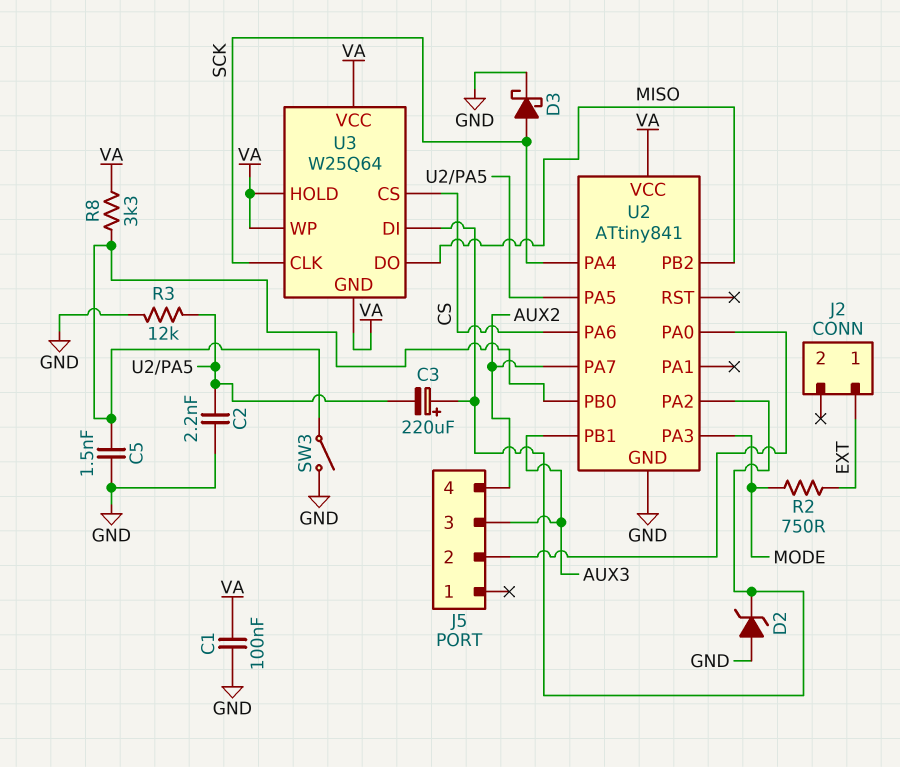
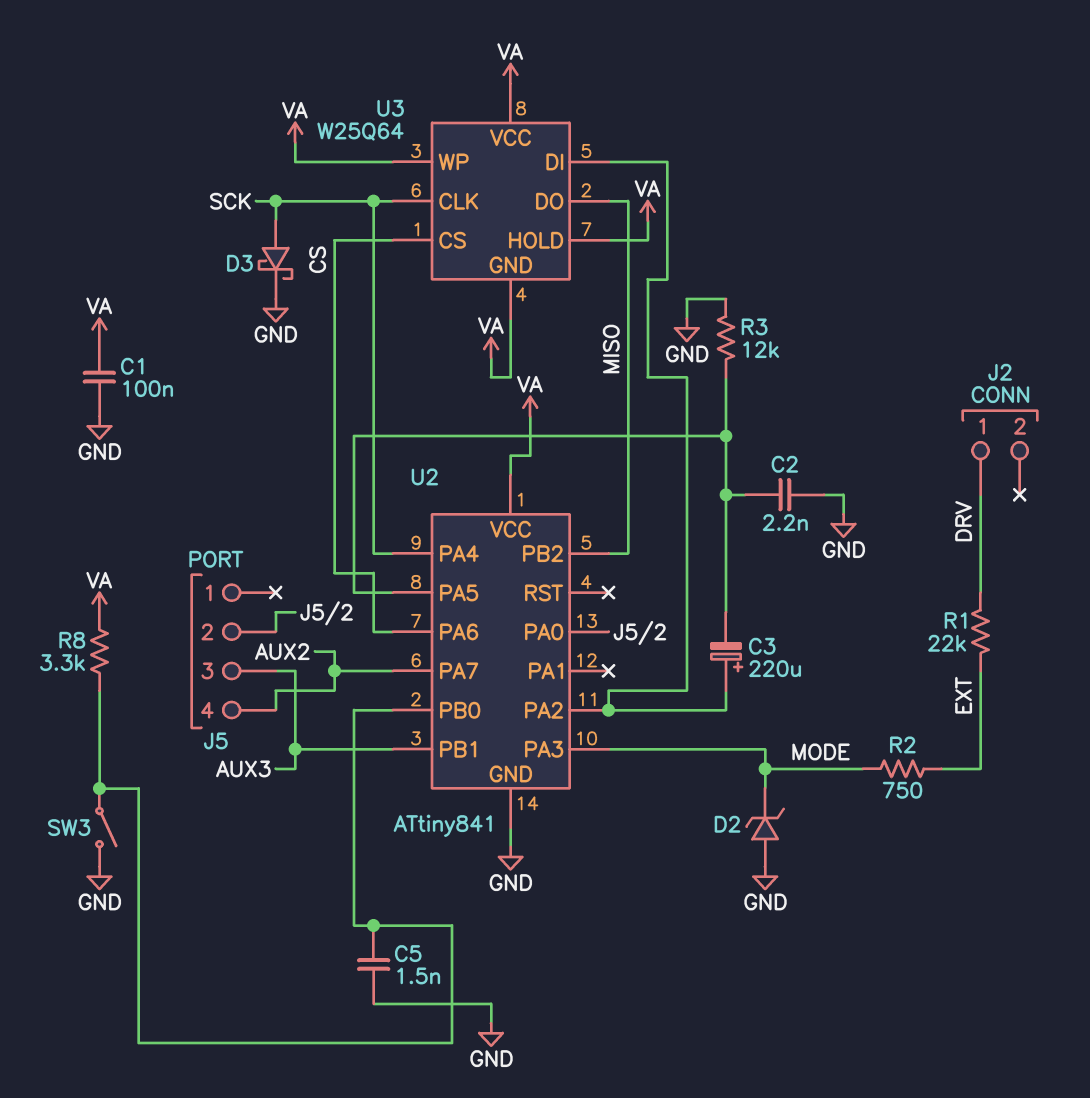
D2: zener (A GND, K U2/PA2) -> zener (A GND, K MODE)
J2 pin 1: EXT -> DRV
R1: none -> 22k (DRV, EXT)

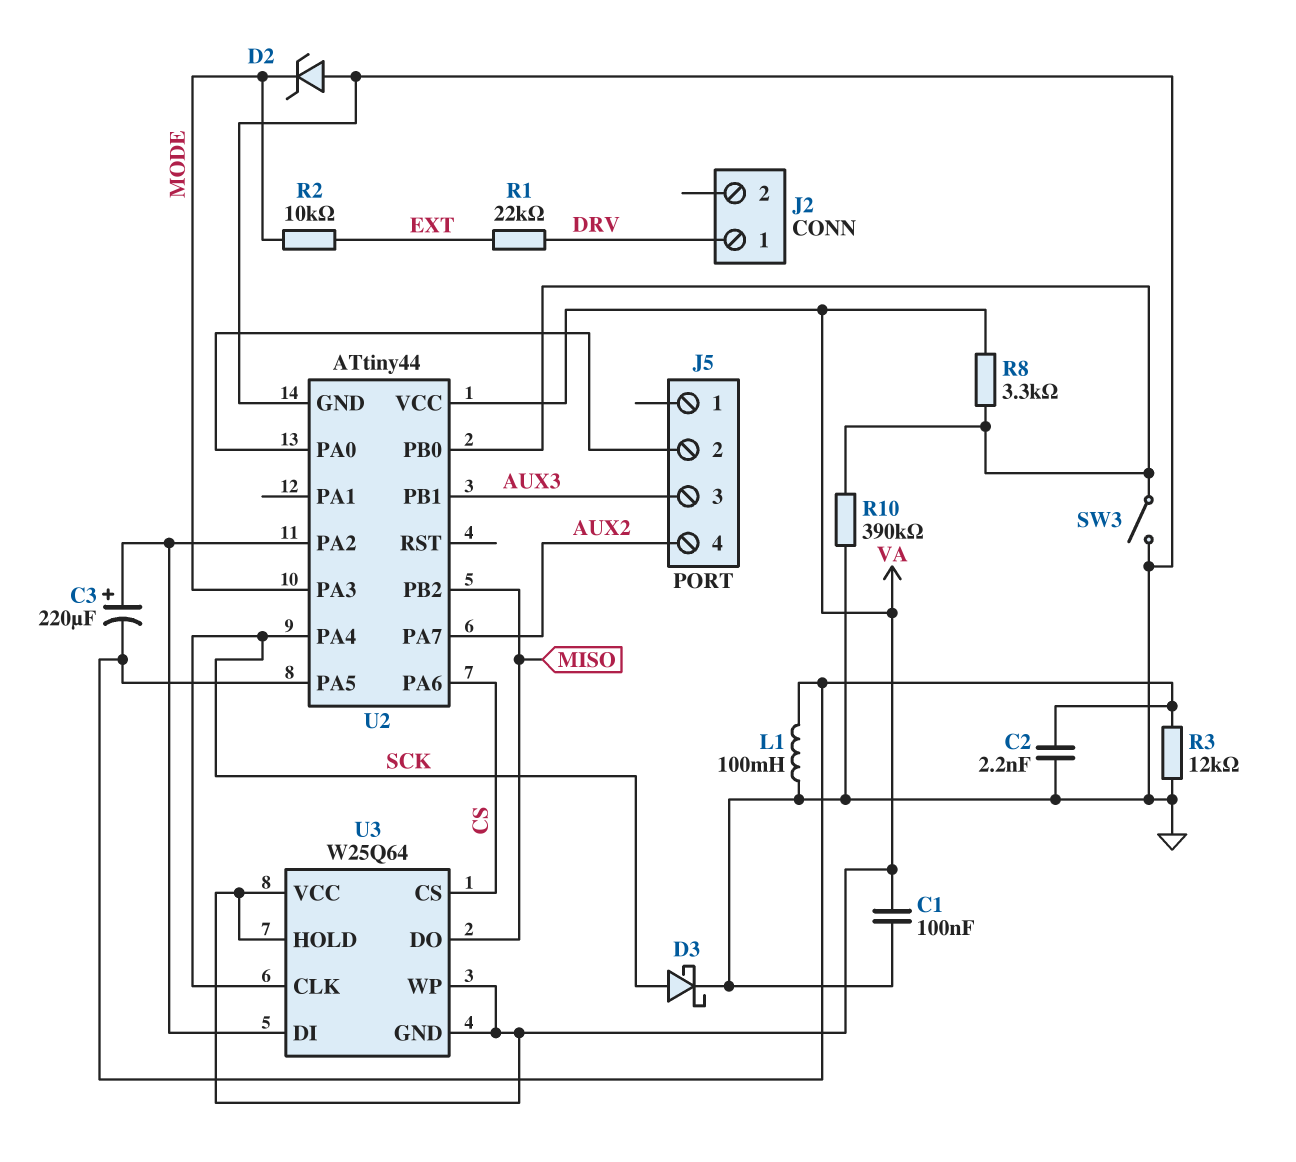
C5: 1.5nF (GND, U2/PB0) -> none
L1: none -> 100mH (GND, U2/PA5)
R2: 750 (EXT, MODE) -> 10k (EXT, MODE)
R10: none -> 390k (GND, U2/PB0)
U2: ATtiny841 -> ATtiny44

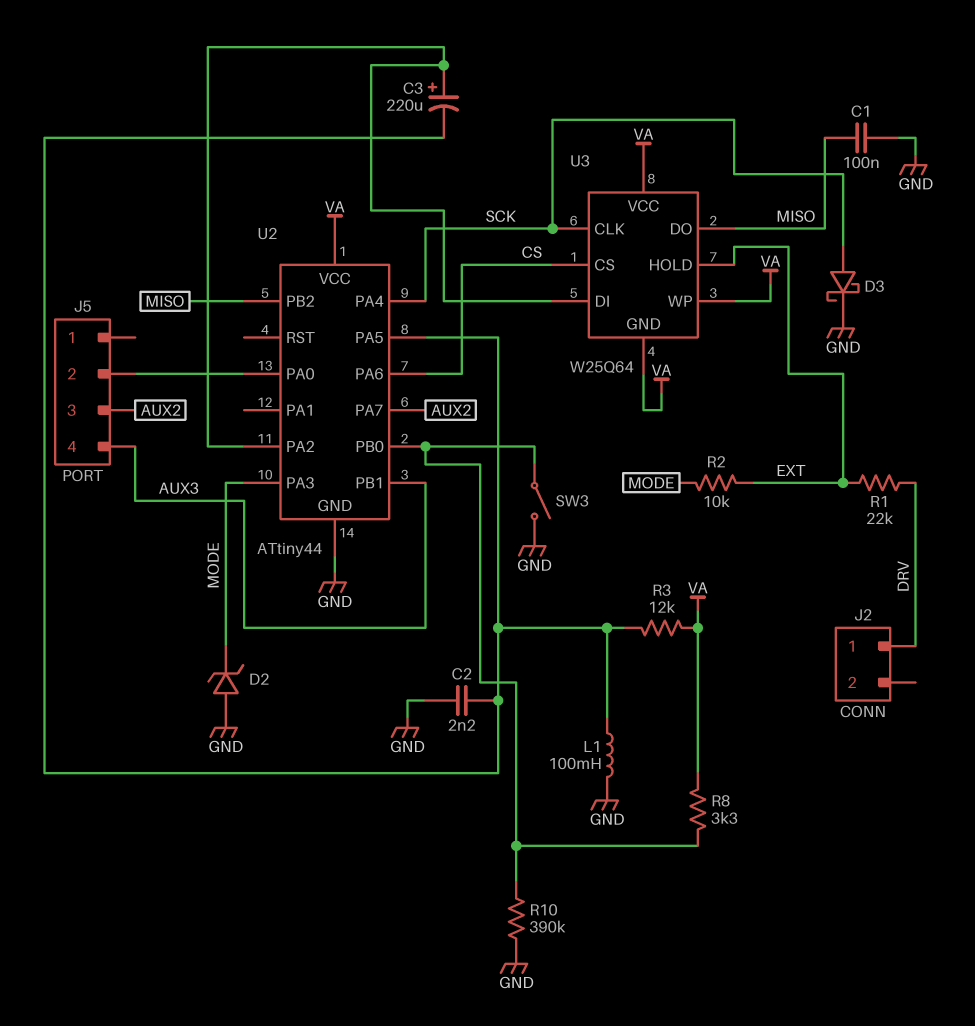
C1: 100nF (GND, VA) -> 100nF (GND, MISO)
J5 pin 3: AUX3 -> AUX2
J5 pin 4: AUX2 -> AUX3
R3: 12k (GND, U2/PA5) -> 12k (U2/PA5, VA)
U3 pin HOLD: VA -> EXT

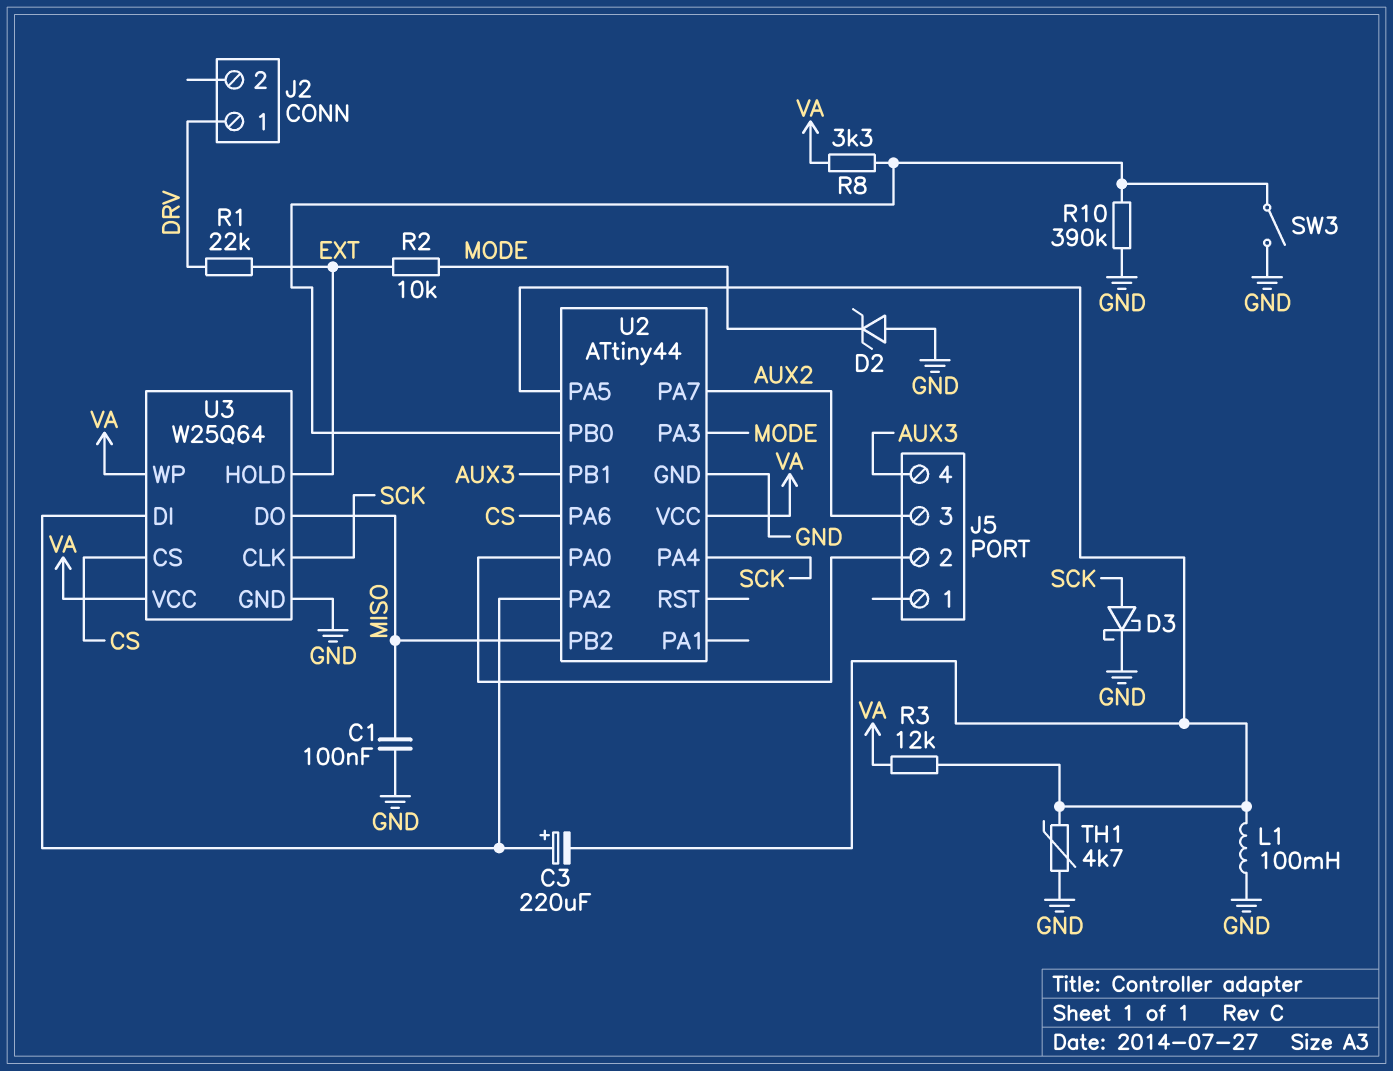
C2: 2.2nF (GND, U2/PA5) -> none
TH1: none -> 4.7k (GND, U2/PA5)
U3 pin GND: VA -> GND

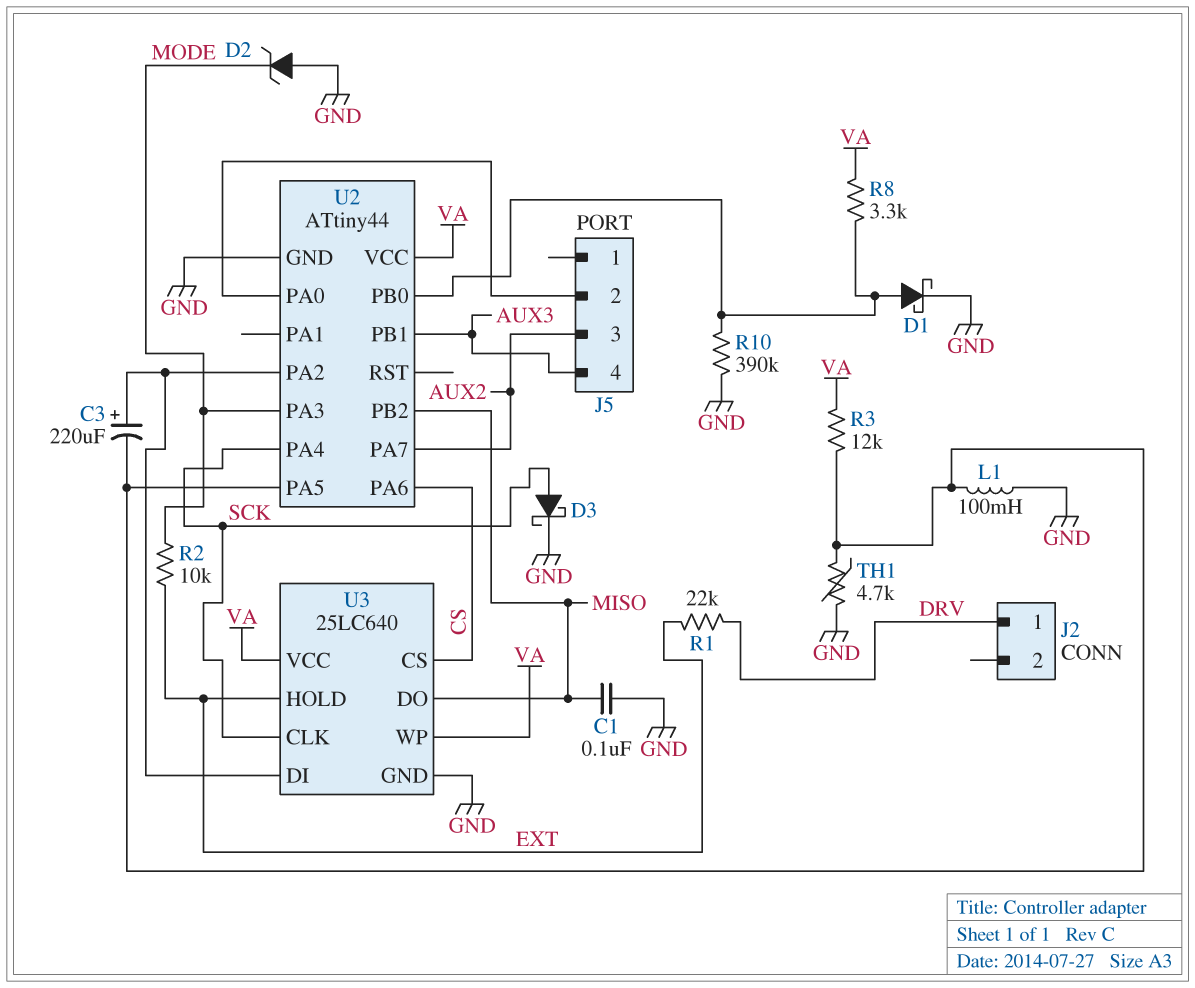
D1: none -> schottky (A U2/PB0, K GND)
SW3: switch (GND, U2/PB0) -> none
U3: W25Q64 -> 25LC640

